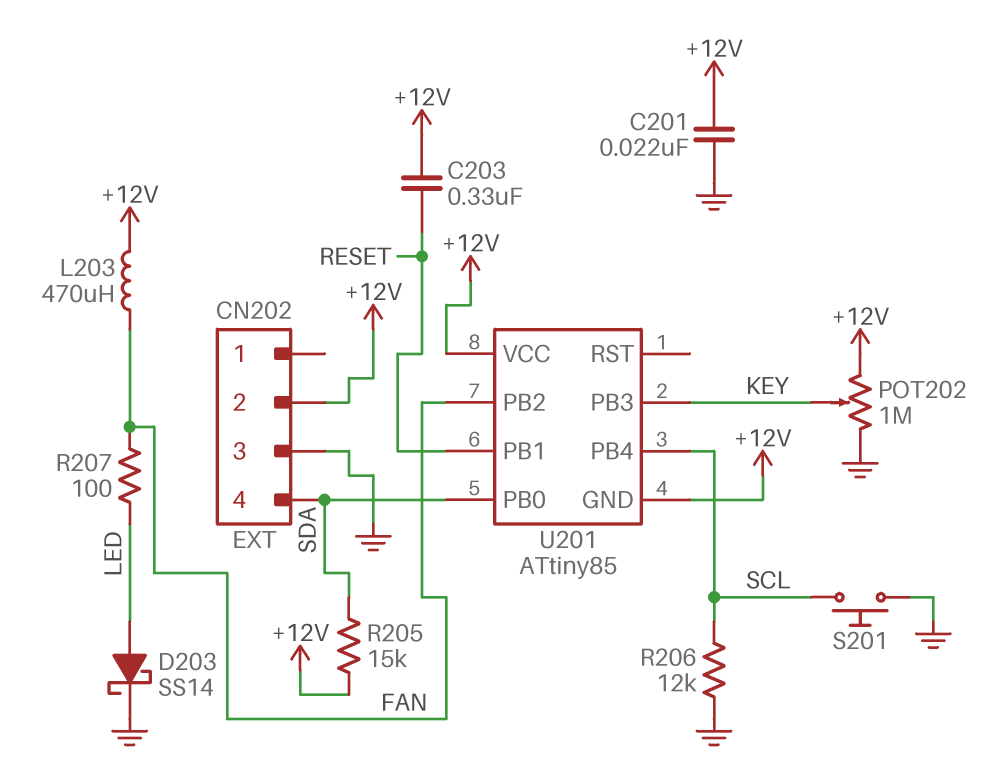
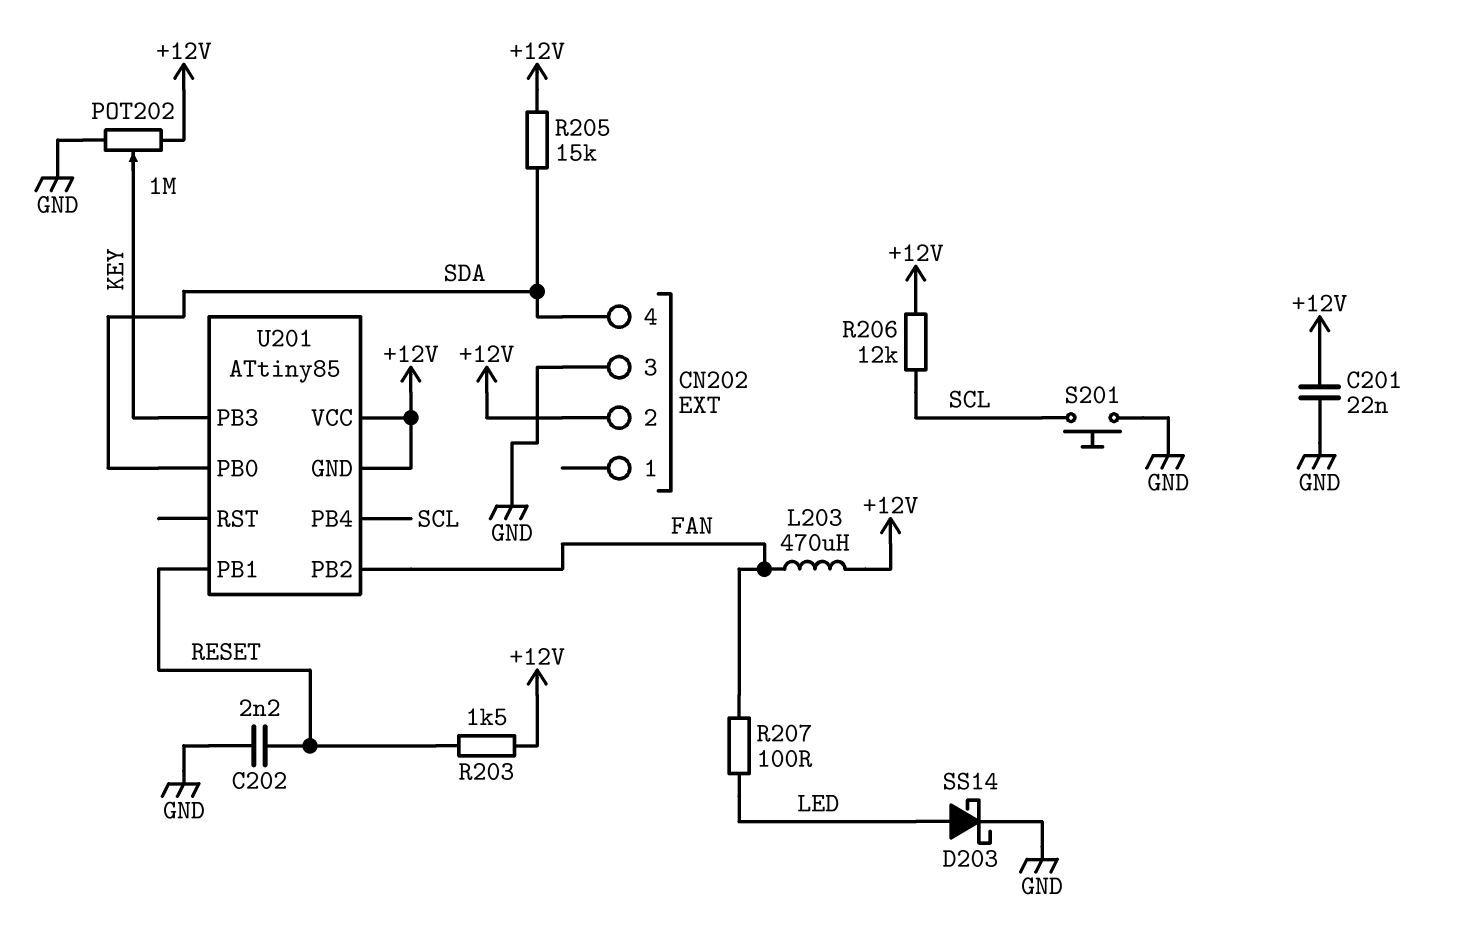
C202: none -> 2.2nF (GND, RESET)
C203: 330nF (+12V, RESET) -> none
R203: none -> 1.5k (+12V, RESET)
R206: 12k (GND, SCL) -> 12k (+12V, SCL)

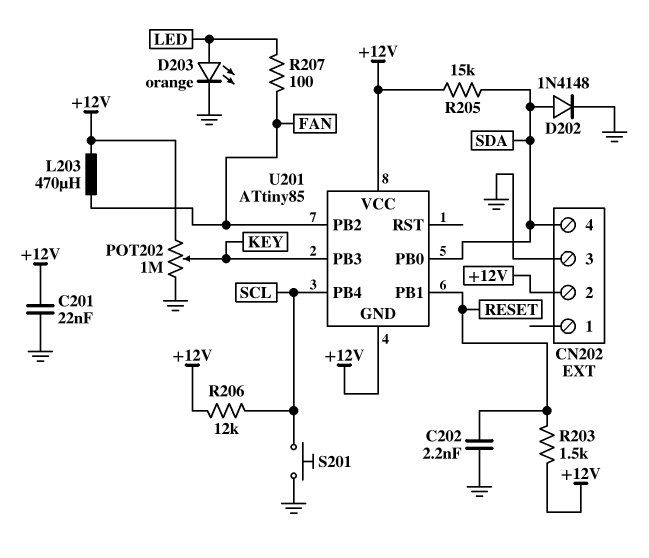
D202: none -> diode 1N4148 (A SDA, K GND)
D203: schottky SS14 (A LED, K GND) -> LED orange (A LED, K GND)

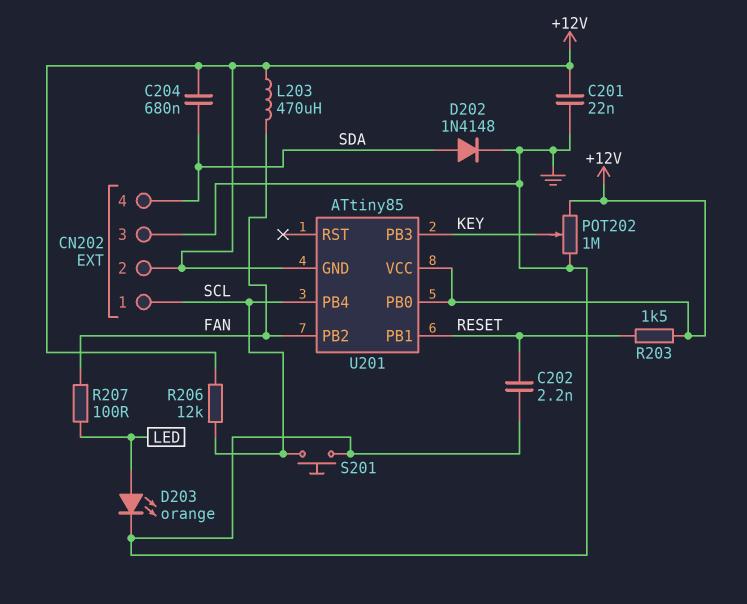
C204: none -> 680nF (+12V, SDA)
CN202 pin 1: none -> SCL
R205: 15k (+12V, SDA) -> none
U201 pin PB0: SDA -> +12V

